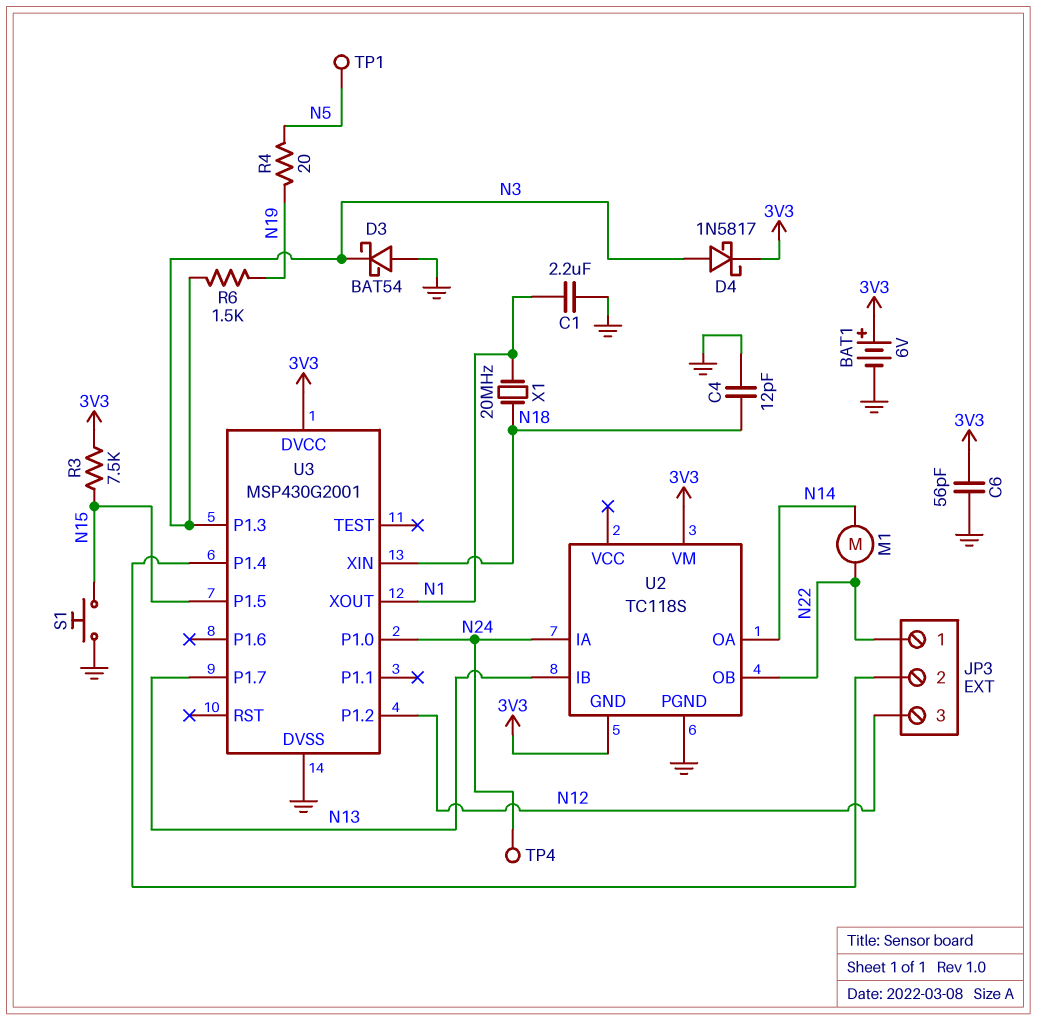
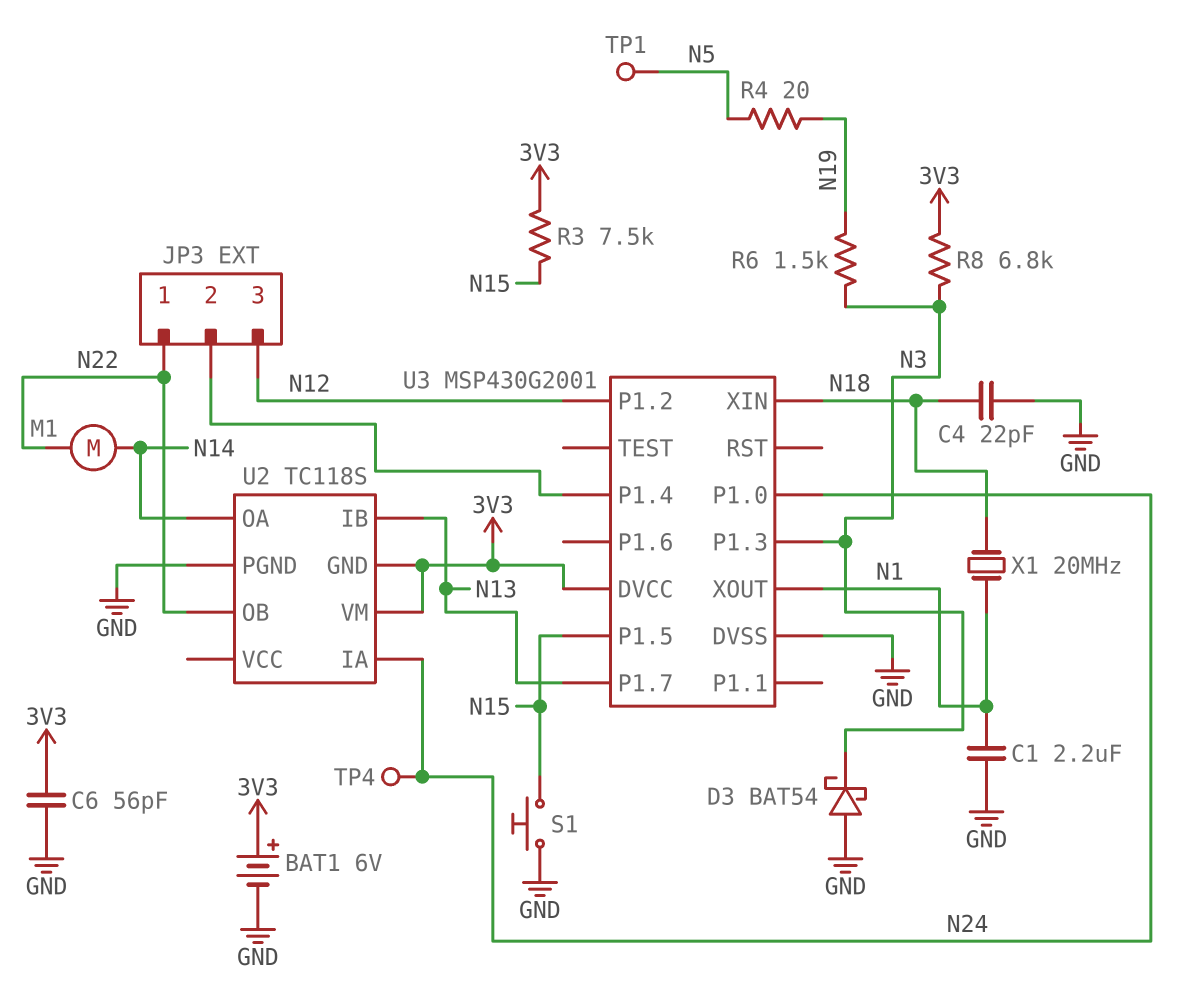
C4: 12pF (GND, N18) -> 22pF (GND, N18)
D4: schottky 1N5817 (A N3, K 3V3) -> none
R8: none -> 6.8k (3V3, N3)

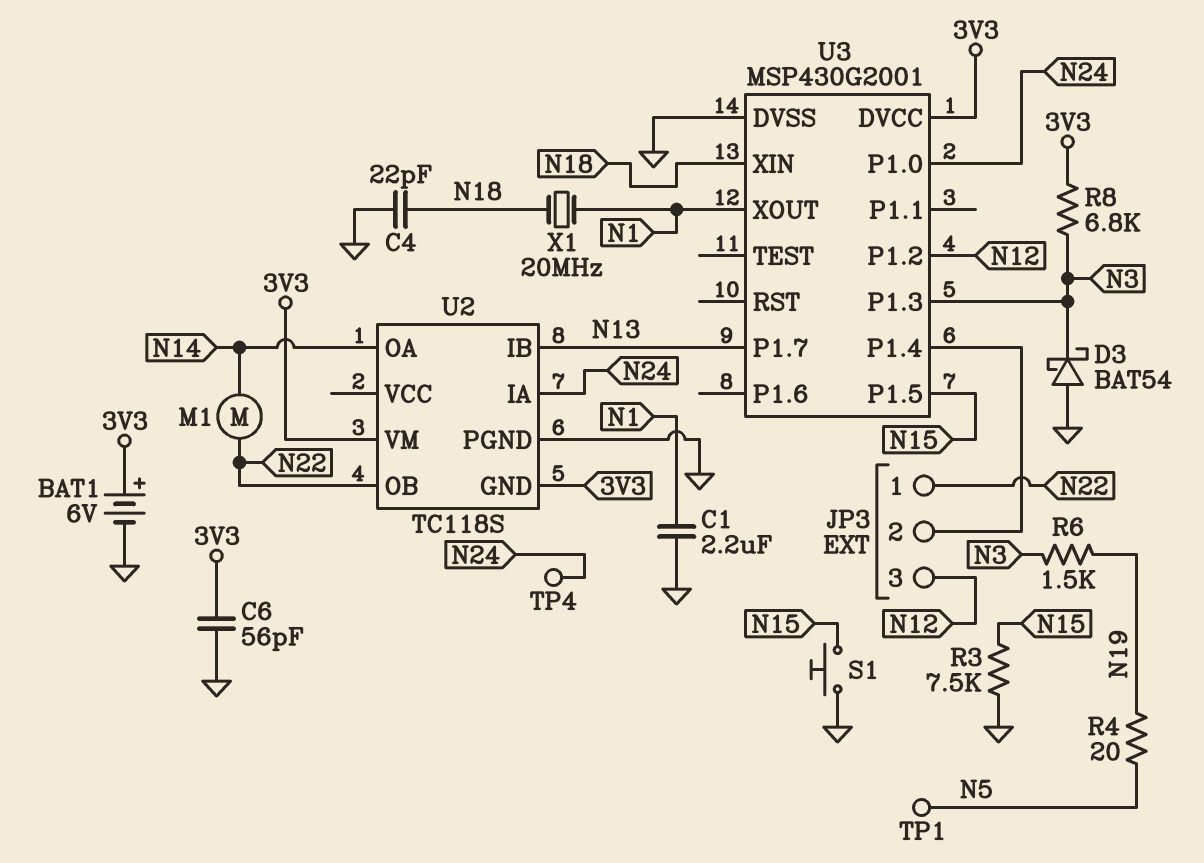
R3: 7.5k (3V3, N15) -> 7.5k (GND, N15)

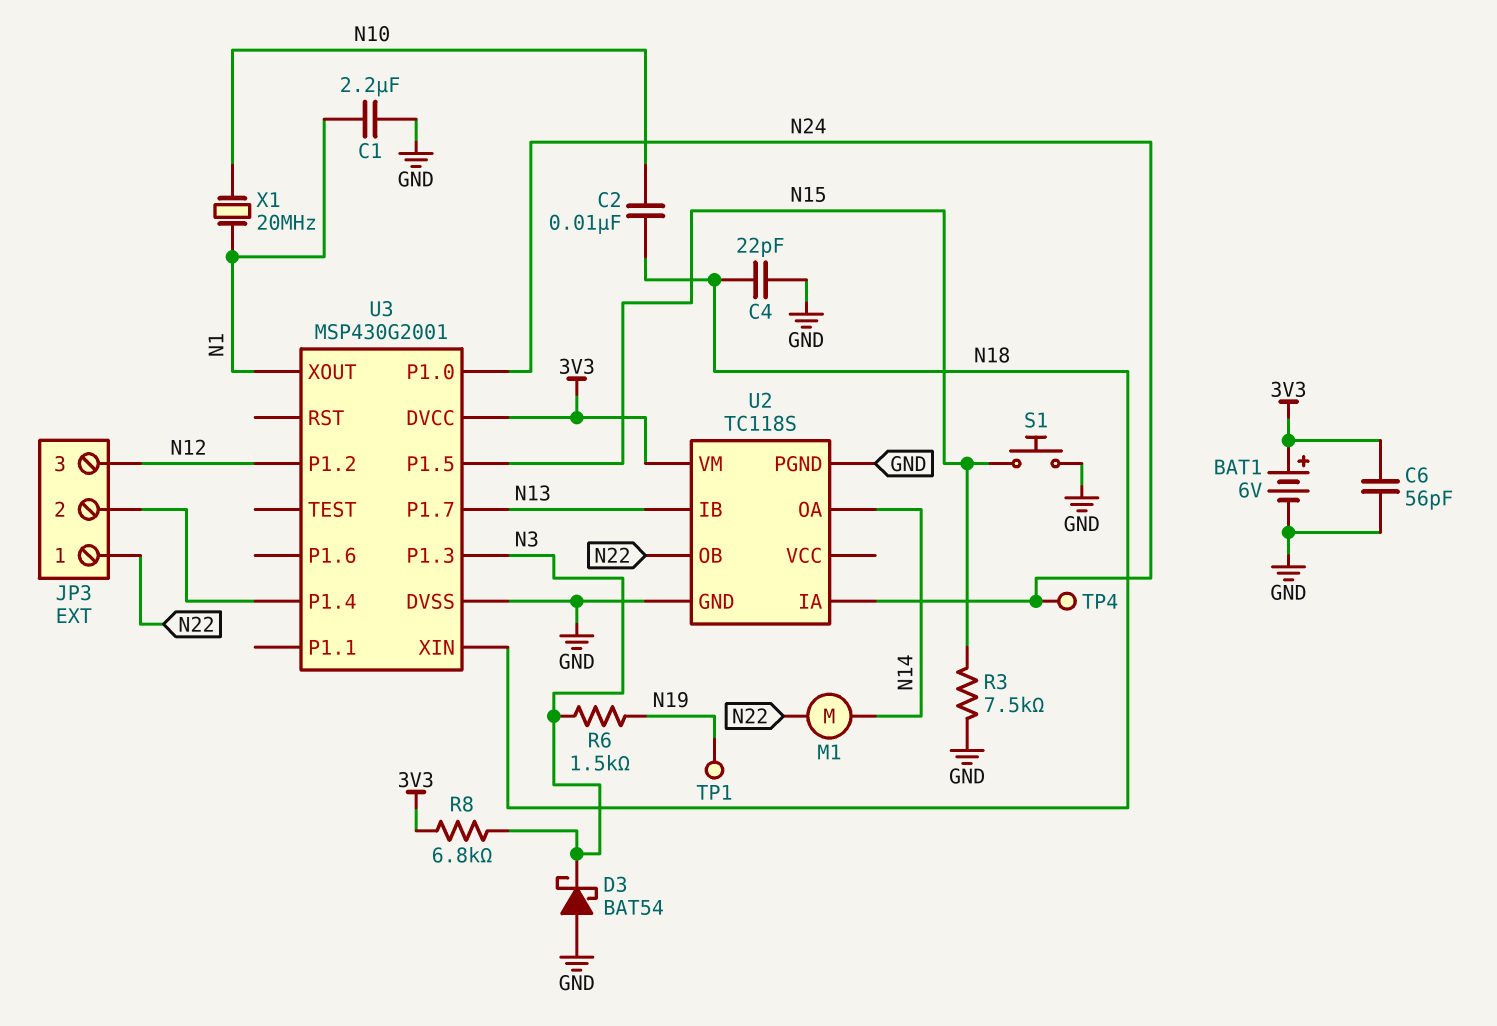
C2: none -> 10nF (N10, N18)
R4: 20 (N5, N19) -> none
TP1: test point (N5) -> test point (N19)
U2 pin GND: 3V3 -> GND
X1: 20MHz (N1, N18) -> 20MHz (N1, N10)

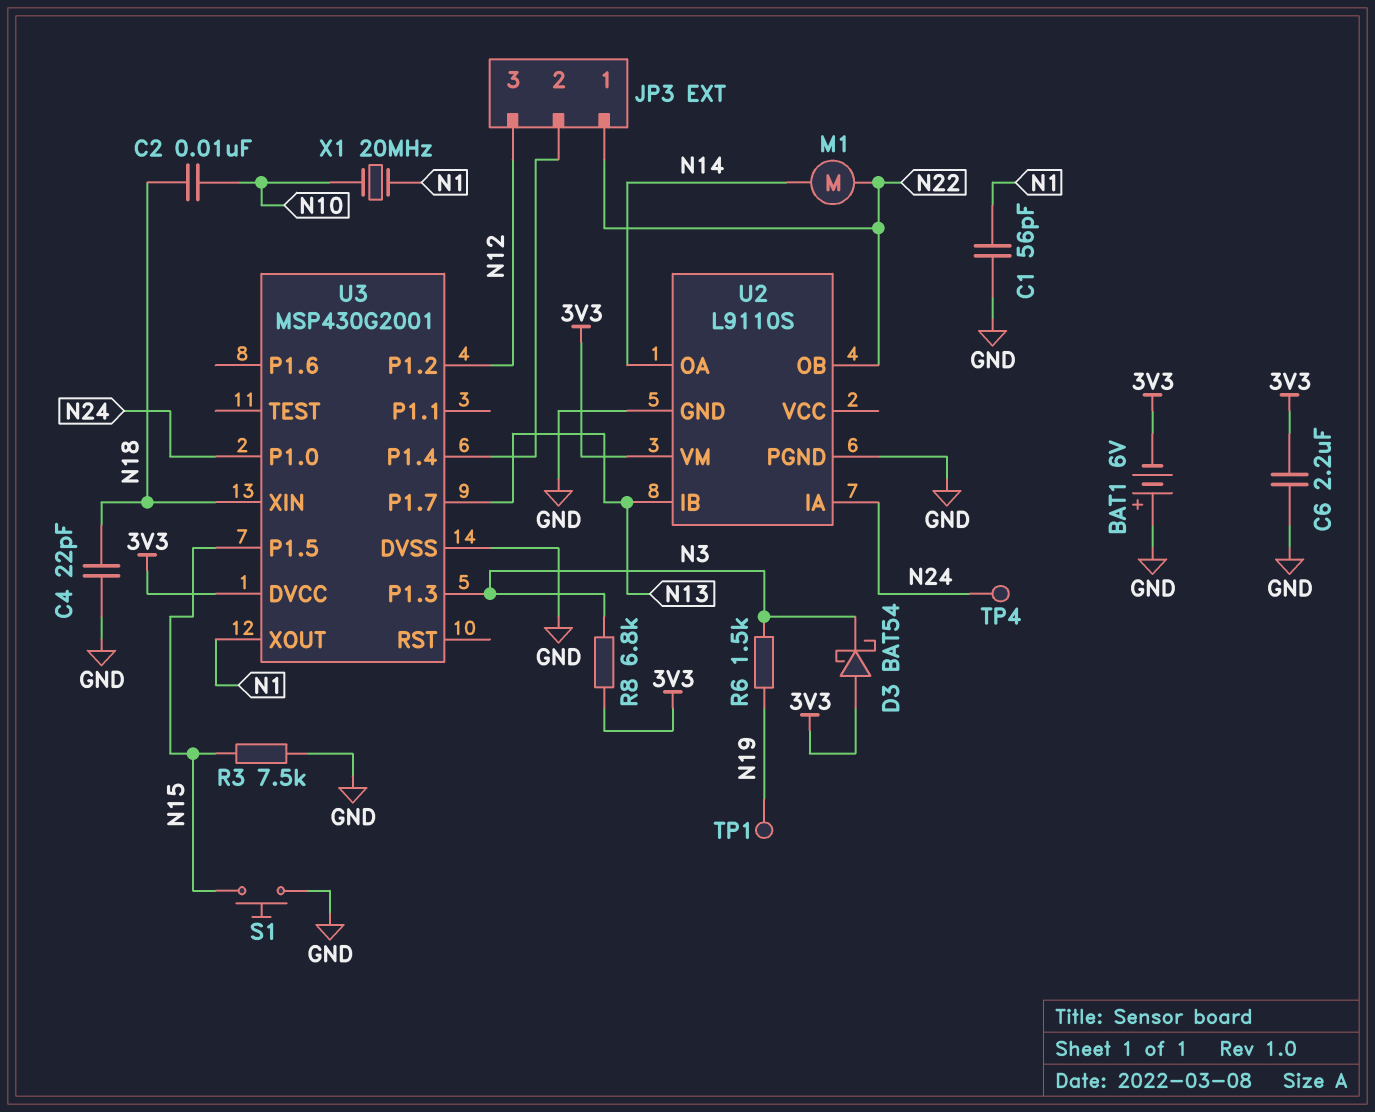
BAT1: 6V (plus 3V3, minus GND) -> 6V (plus GND, minus 3V3)
C1: 2.2uF (GND, N1) -> 56pF (GND, N1)
C6: 56pF (3V3, GND) -> 2.2uF (3V3, GND)
D3: schottky BAT54 (A GND, K N3) -> schottky BAT54 (A 3V3, K N3)
U2: TC118S -> L9110S

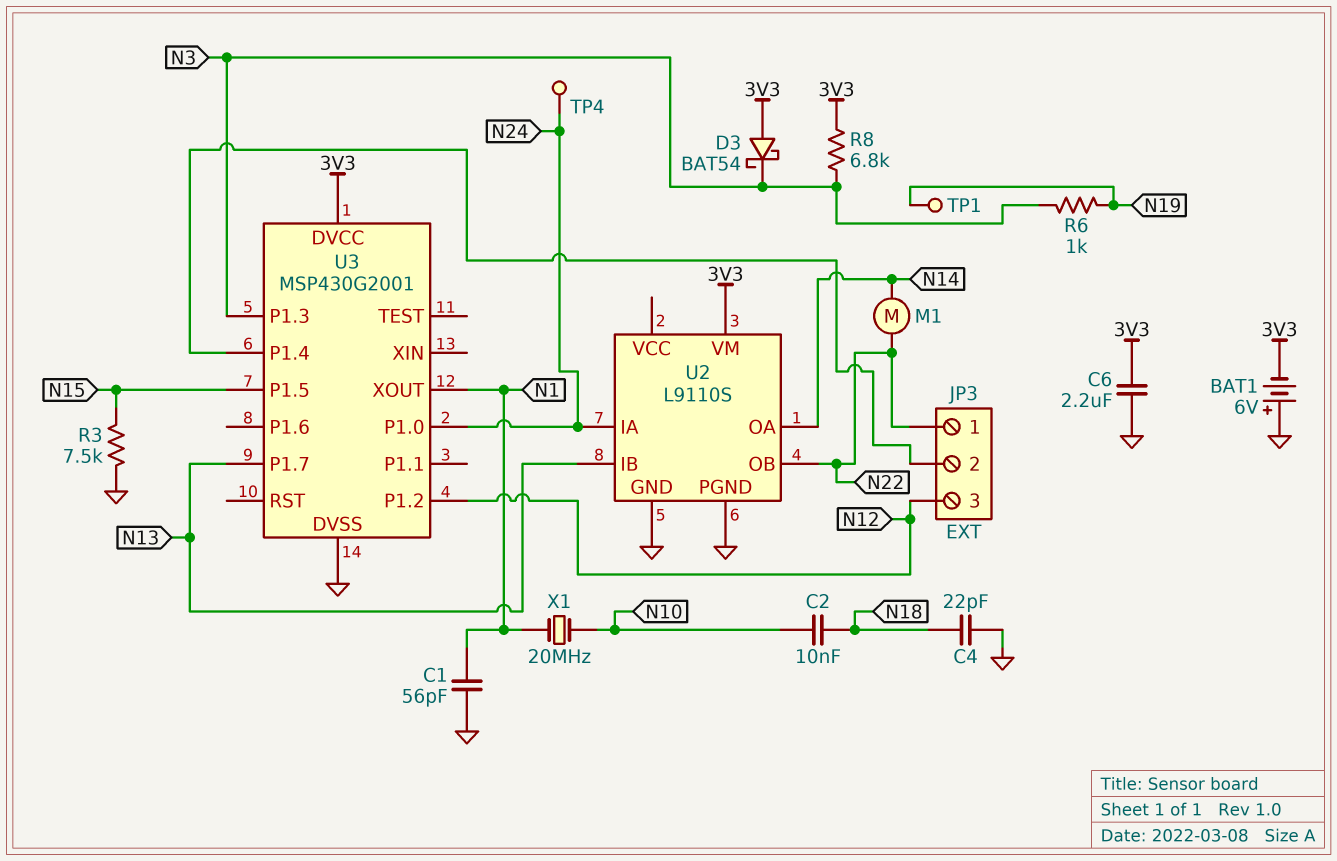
R6: 1.5k (N3, N19) -> 1k (N3, N19)
S1: button (GND, N15) -> none
U3 pin XIN: N18 -> none

